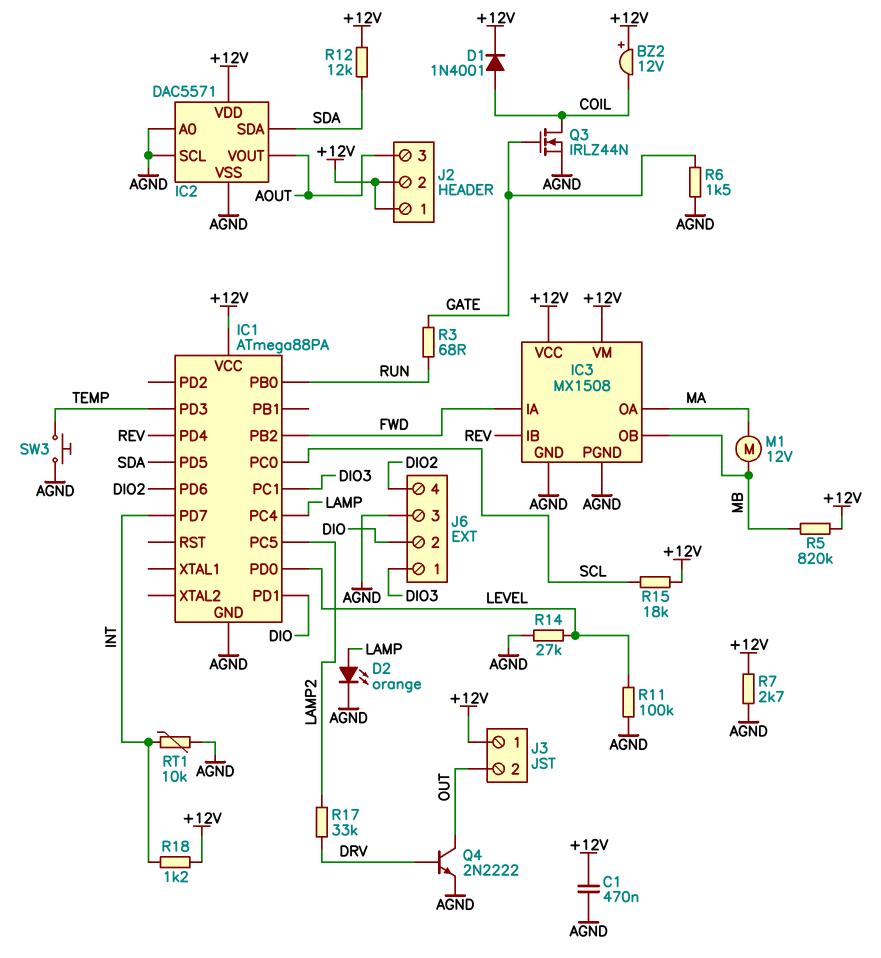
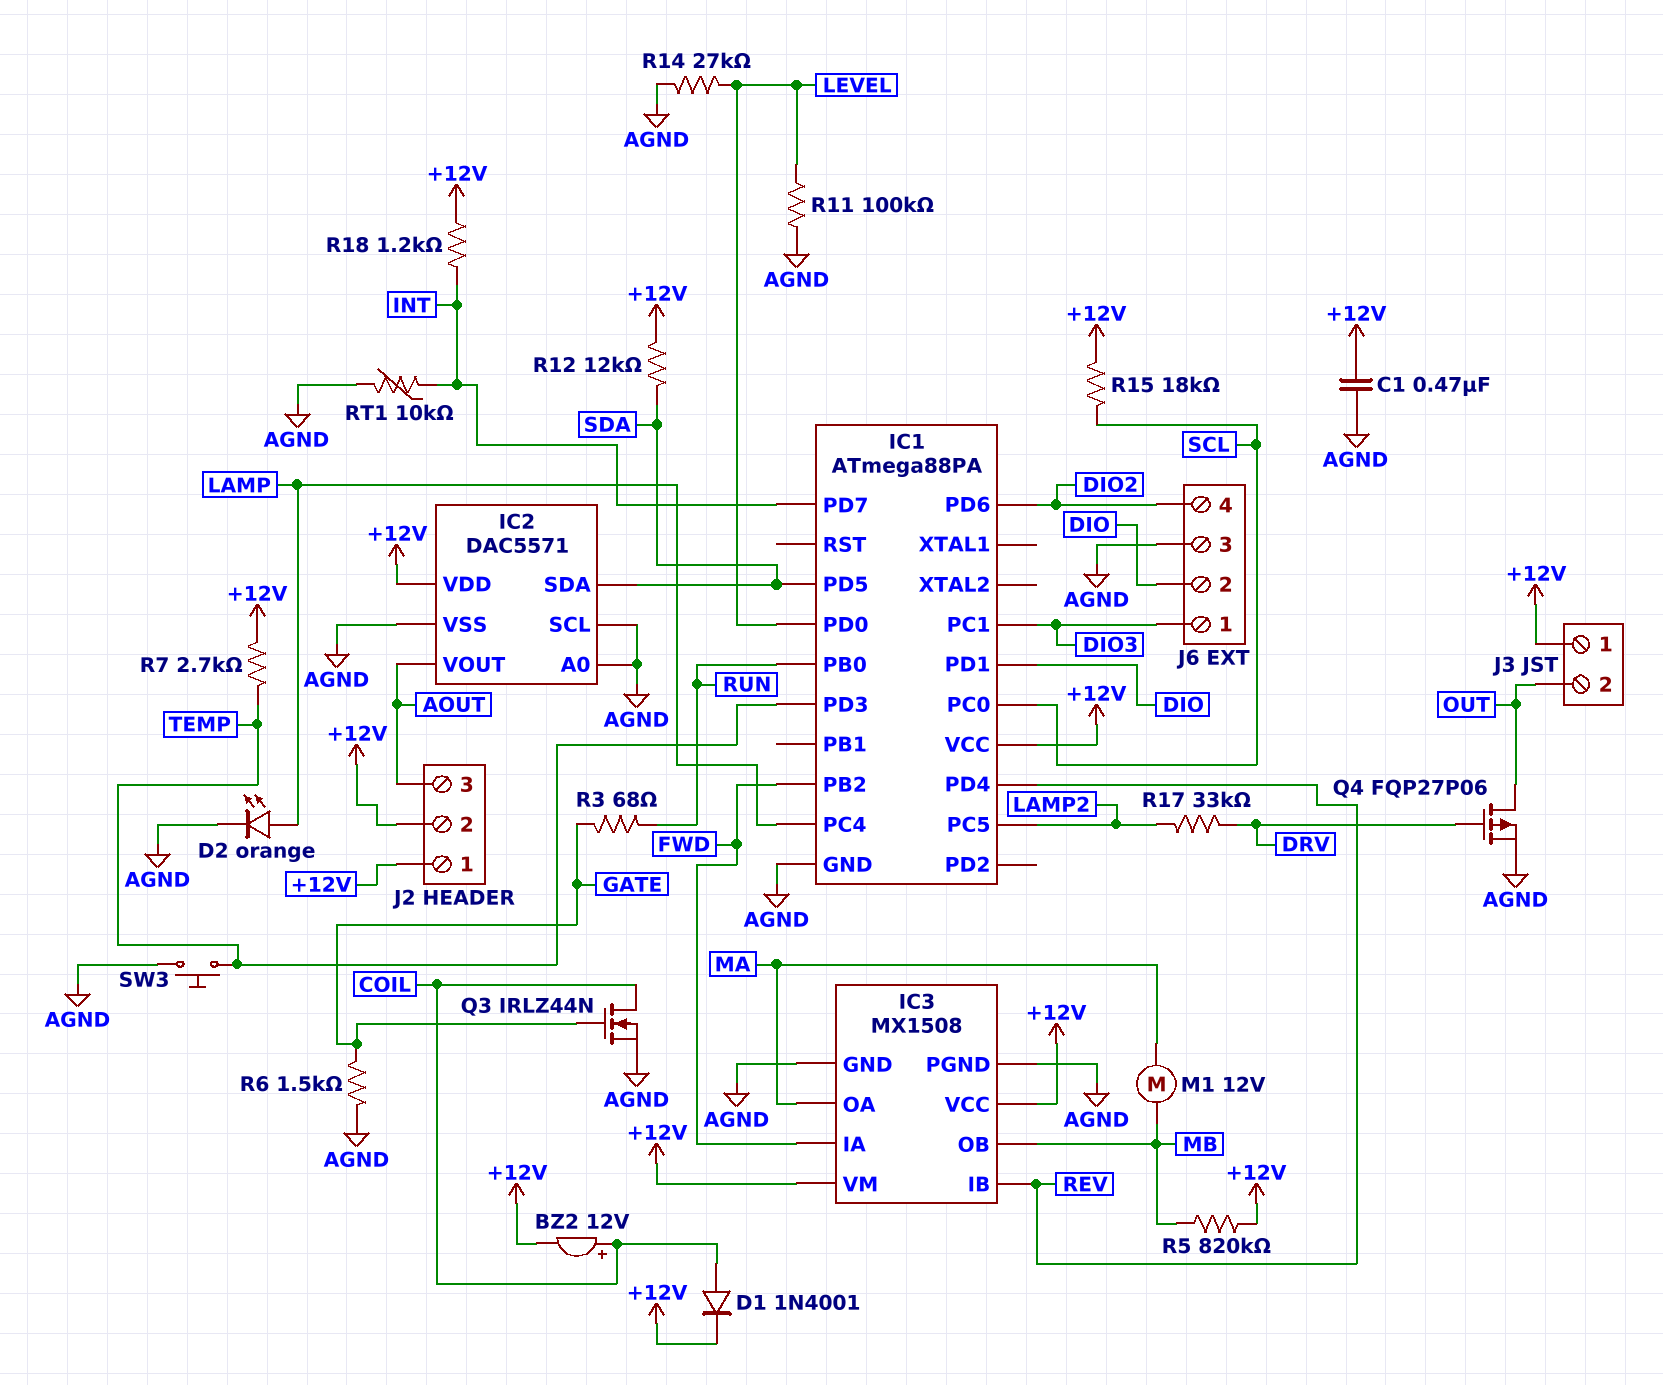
BZ2: buzzer 12V (plus +12V, minus COIL) -> buzzer 12V (plus COIL, minus +12V)
Q4: NPN 2N2222 (B DRV, C OUT, E AGND) -> PMOS FQP27P06 (G DRV, D OUT, S AGND)
R7: 2.7k (+12V, AGND) -> 2.7k (+12V, TEMP)

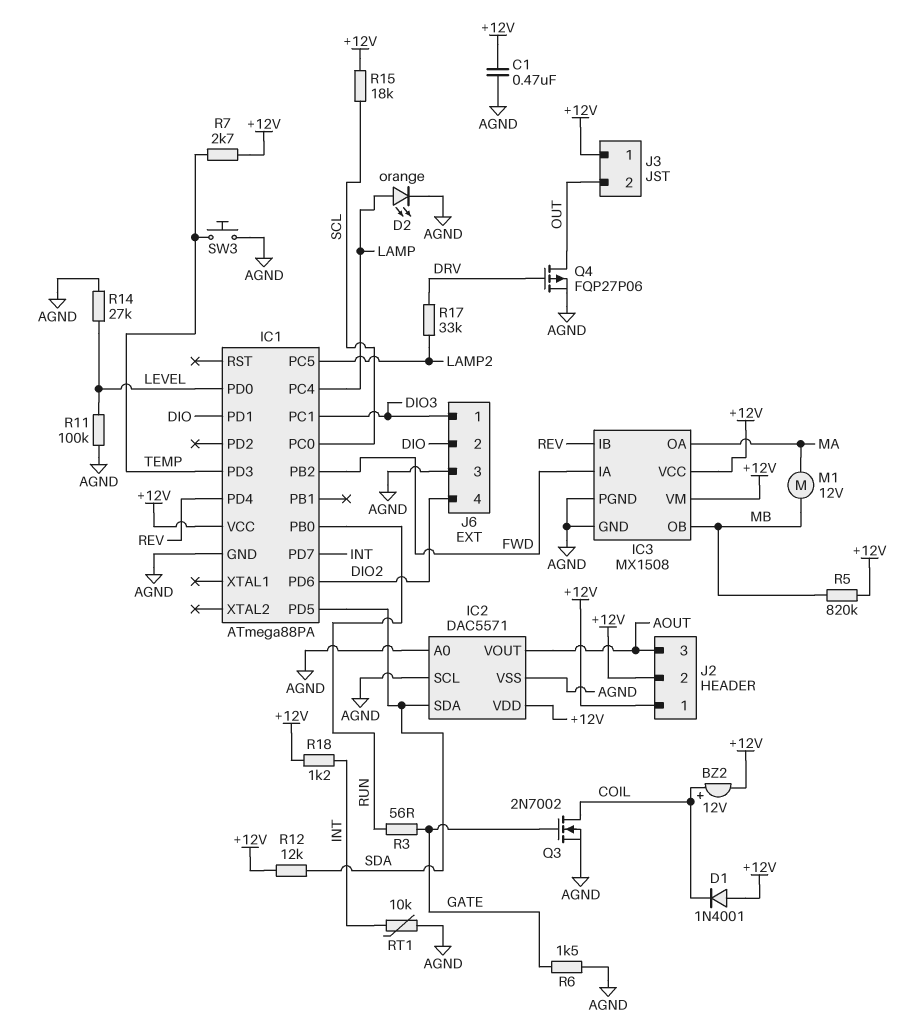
D1: diode 1N4001 (A COIL, K +12V) -> diode 1N4001 (A +12V, K COIL)
Q3: NMOS IRLZ44N (G GATE, D COIL, S AGND) -> NMOS 2N7002 (G GATE, D COIL, S AGND)
R3: 68 (GATE, RUN) -> 56 (GATE, RUN)

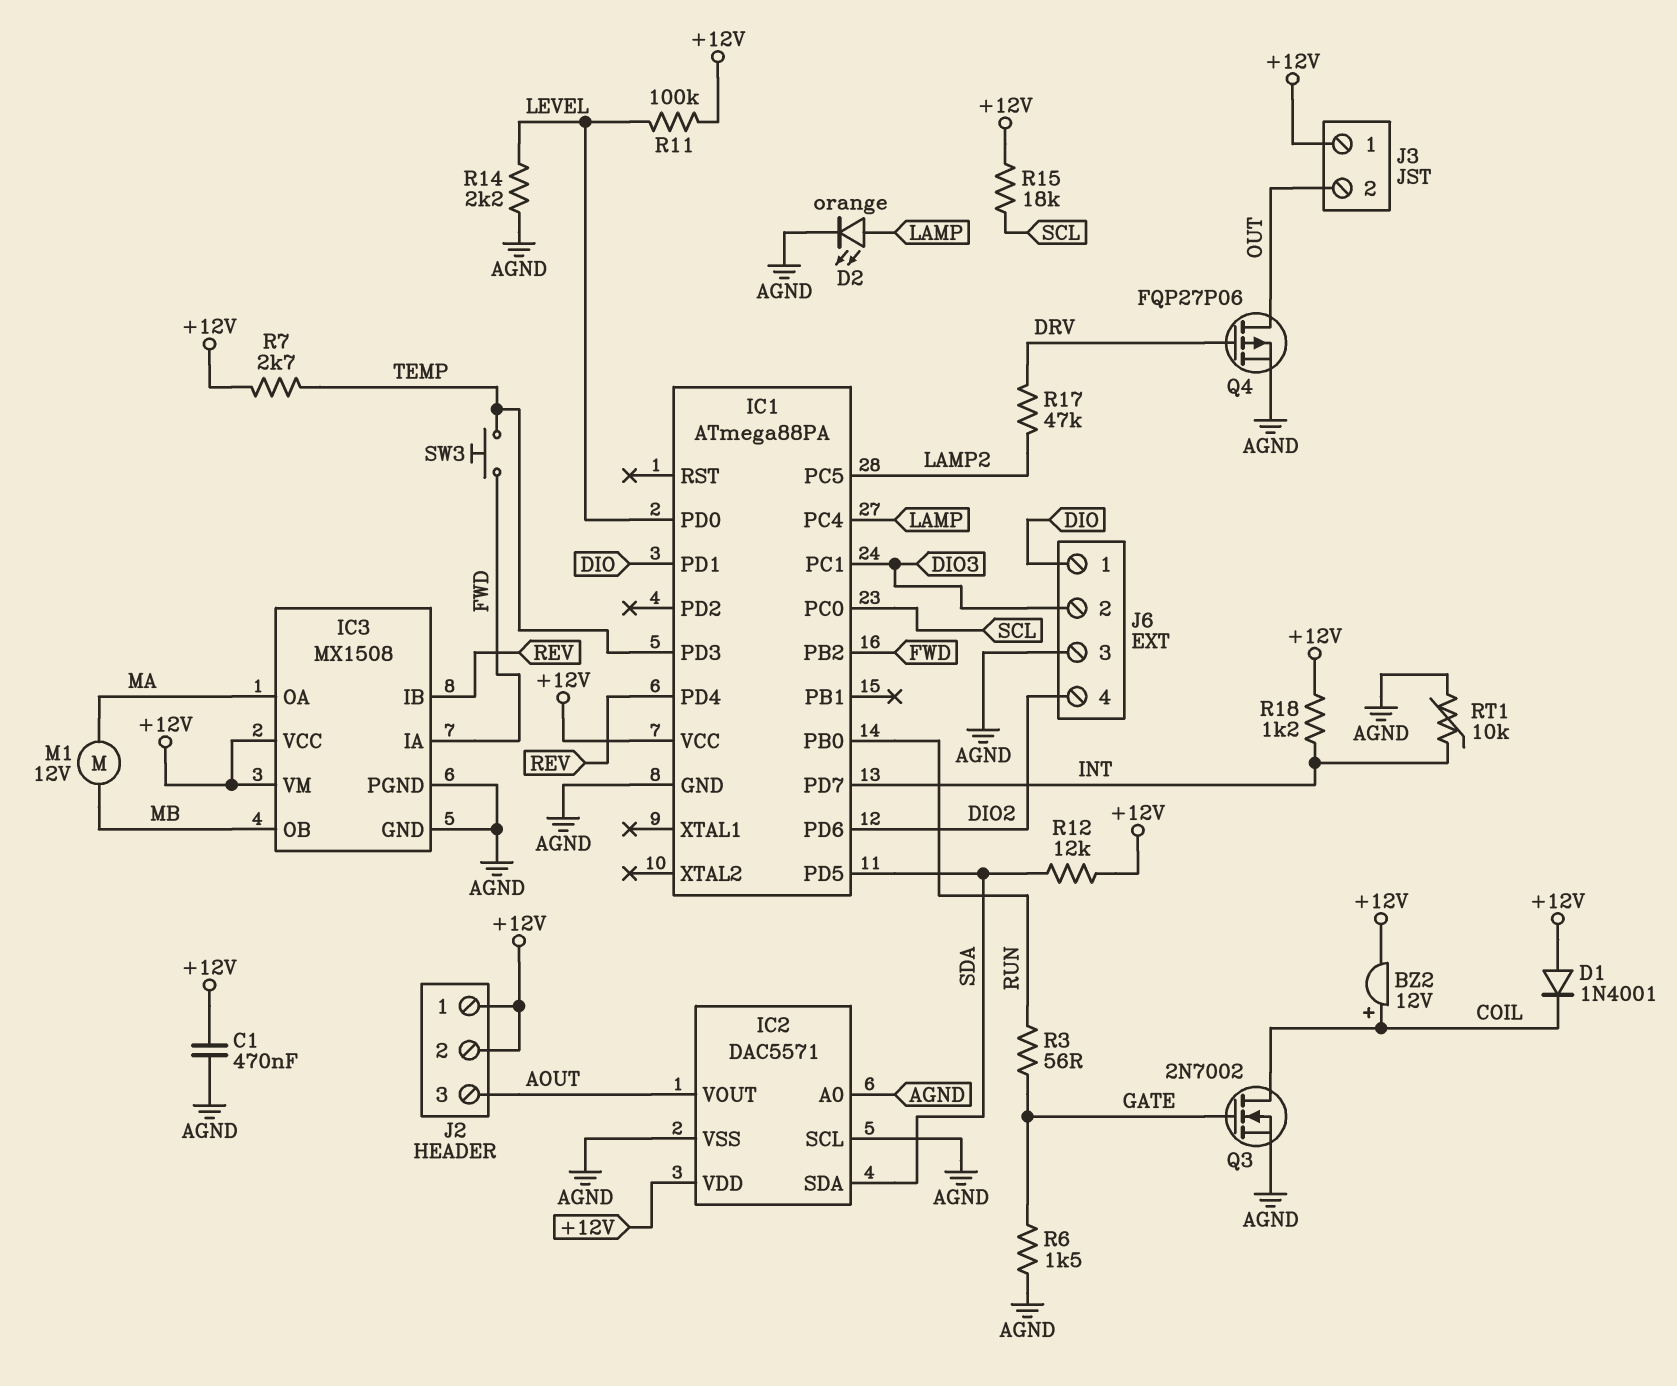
J6 pin 1: DIO3 -> DIO
J6 pin 2: DIO -> DIO3
R5: 820k (+12V, MB) -> none
R11: 100k (AGND, LEVEL) -> 100k (+12V, LEVEL)
R14: 27k (AGND, LEVEL) -> 2.2k (AGND, LEVEL)
R17: 33k (DRV, LAMP2) -> 47k (DRV, LAMP2)
SW3: button (AGND, TEMP) -> button (FWD, TEMP)

